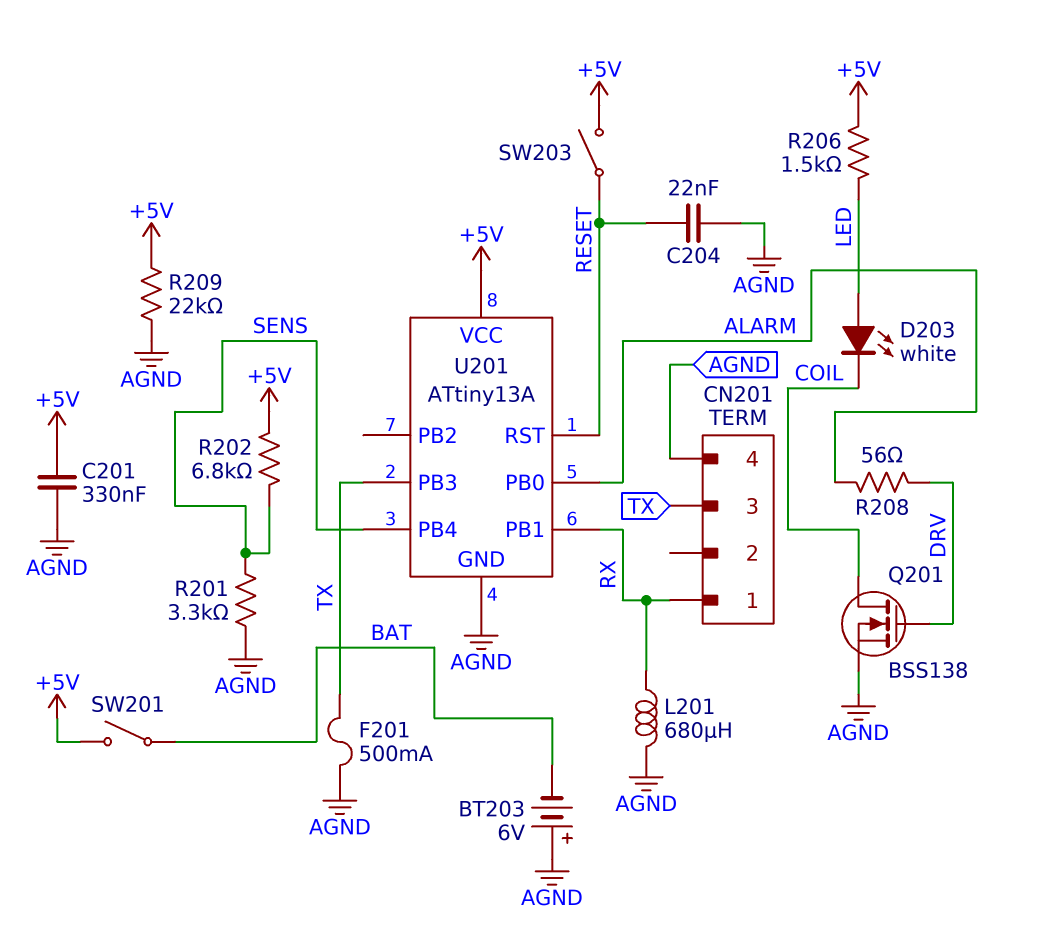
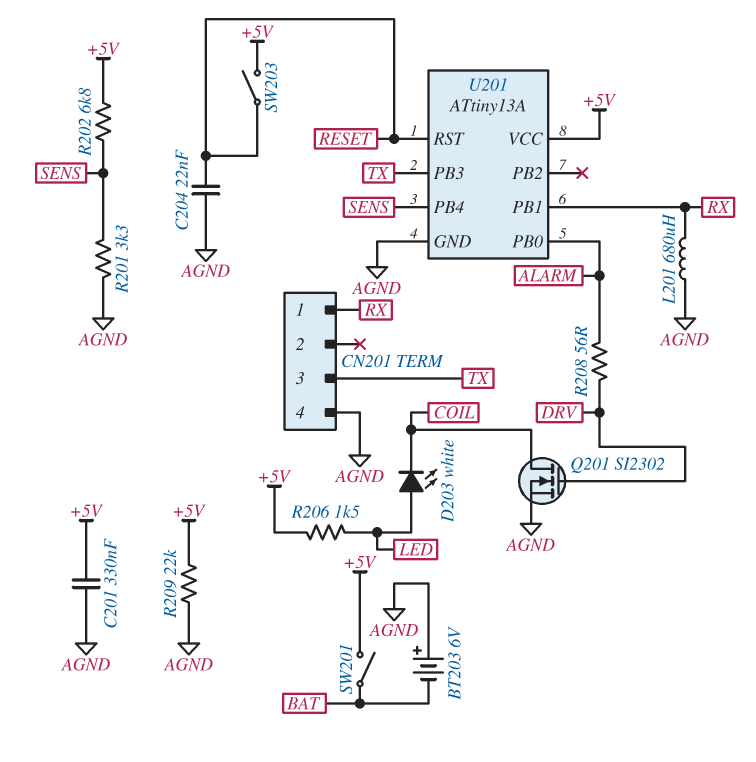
F201: 500mA (AGND, TX) -> none
Q201: NMOS BSS138 (G DRV, D COIL, S AGND) -> NMOS SI2302 (G DRV, D COIL, S AGND)

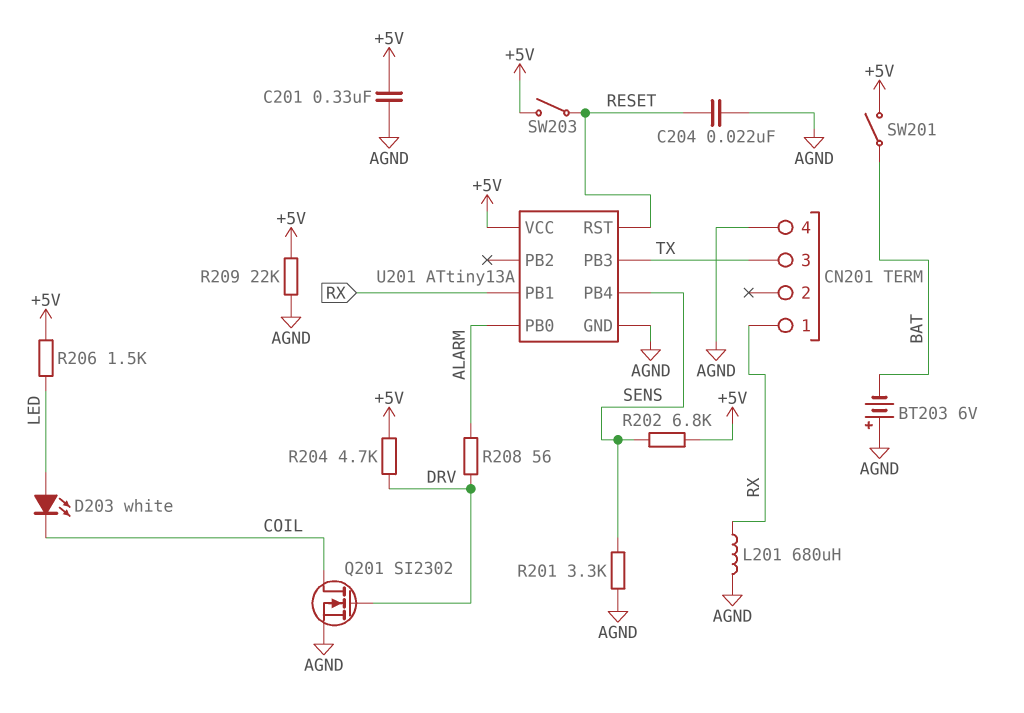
R204: none -> 4.7k (+5V, DRV)

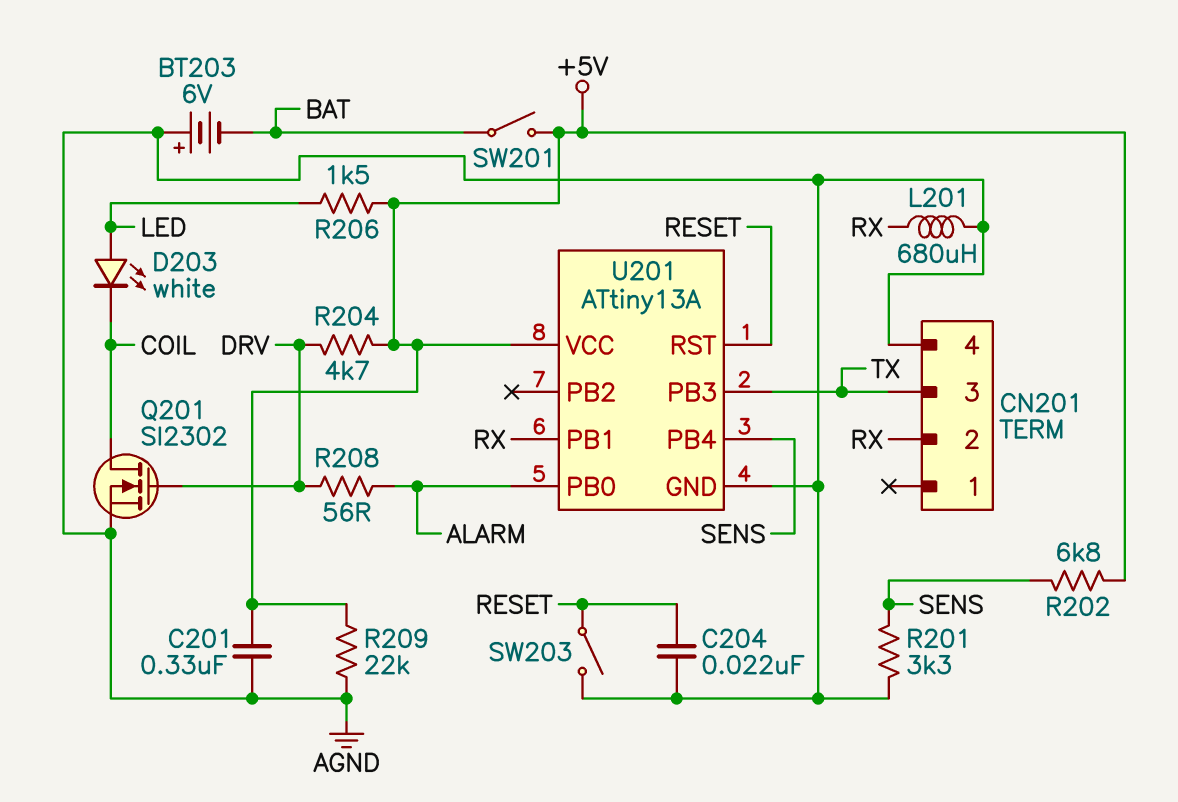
CN201 pin 1: RX -> none
CN201 pin 2: none -> RX
SW203: switch (+5V, RESET) -> switch (AGND, RESET)

